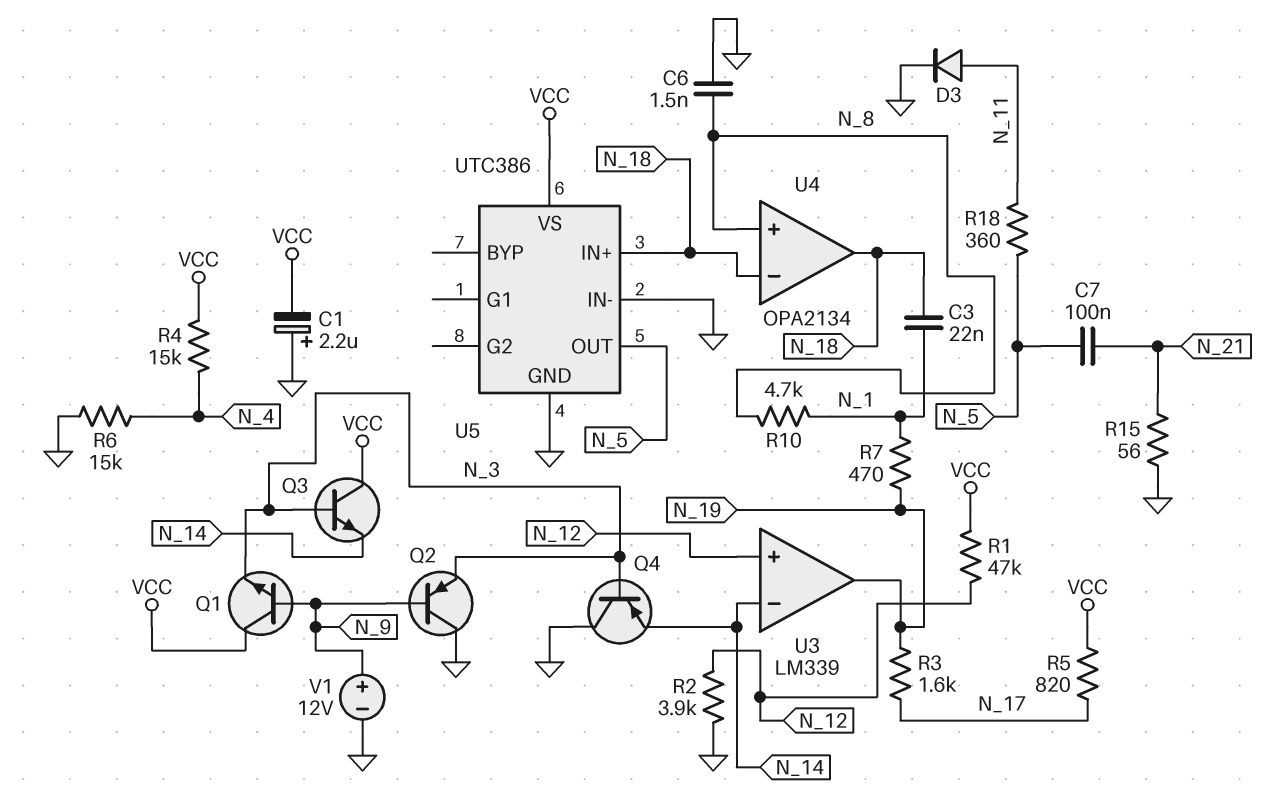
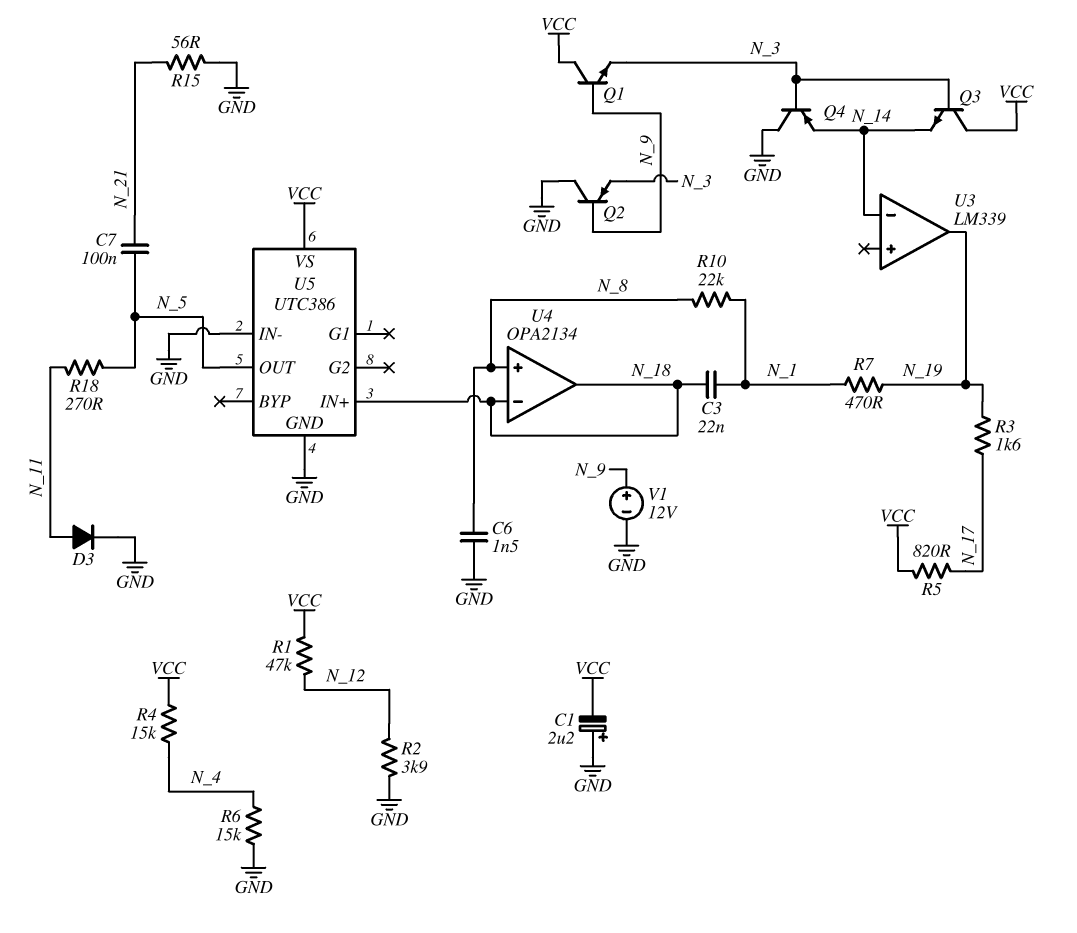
R10: 4.7k (N_1, N_8) -> 22k (N_1, N_8)
R18: 360 (N_5, N_11) -> 270 (N_5, N_11)
U3 pin in+: N_12 -> none

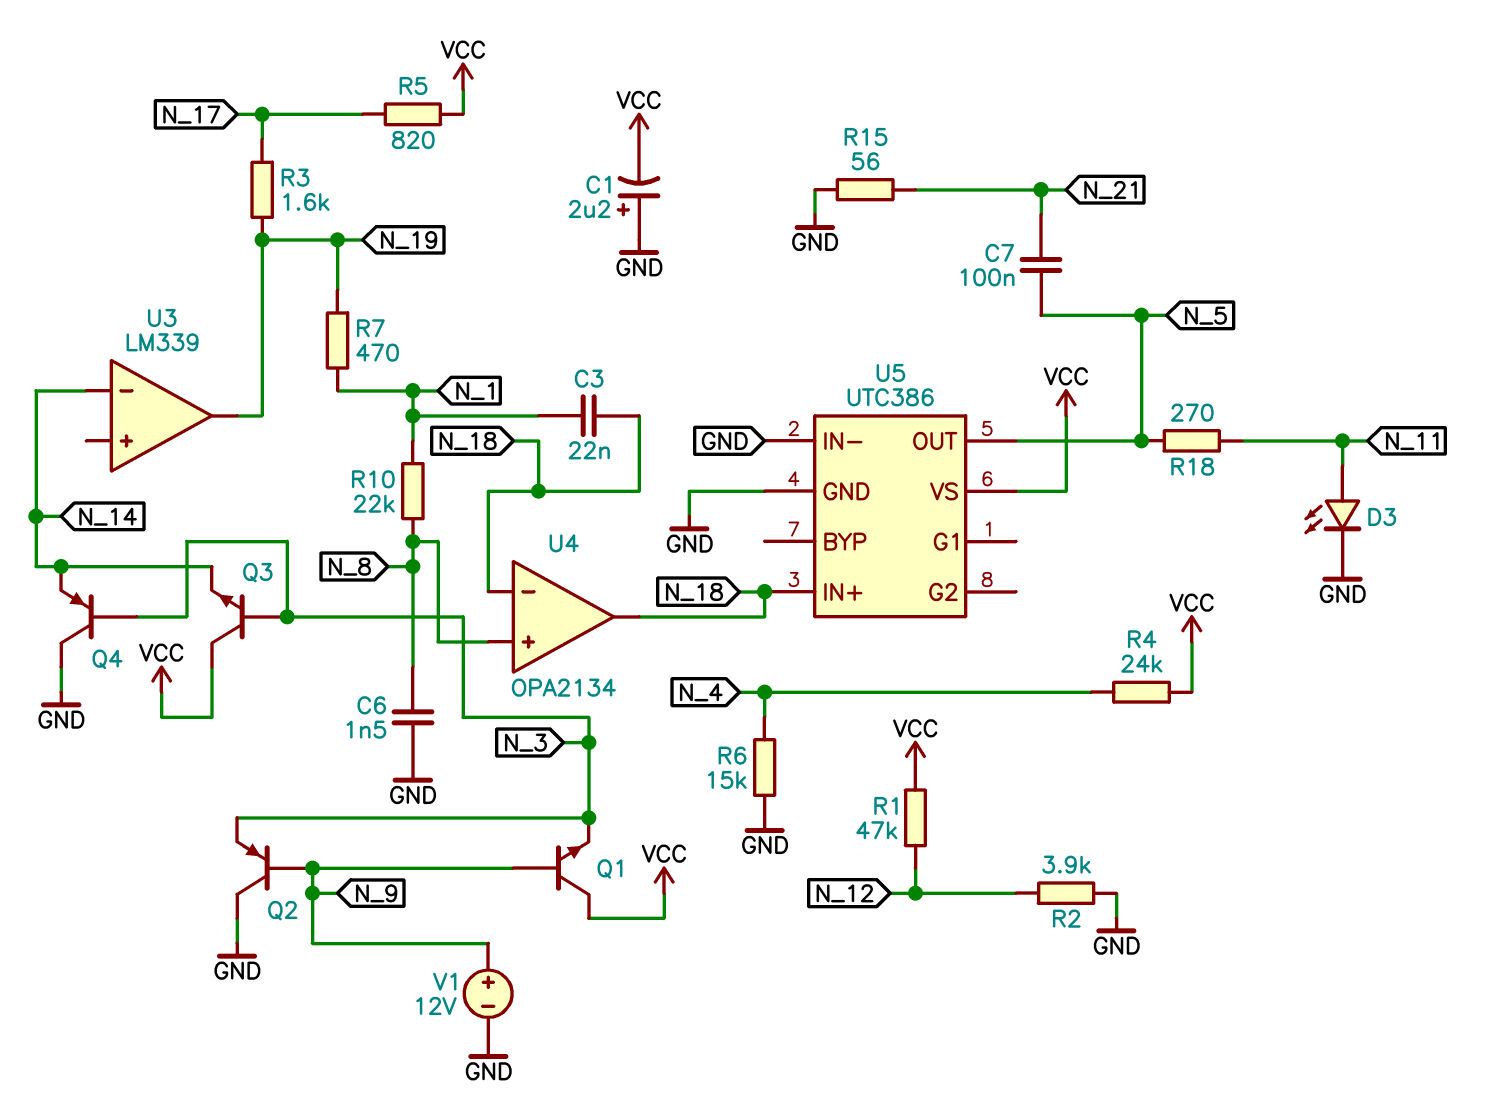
D3: diode (A N_11, K GND) -> LED (A N_11, K GND)
R4: 15k (N_4, VCC) -> 24k (N_4, VCC)

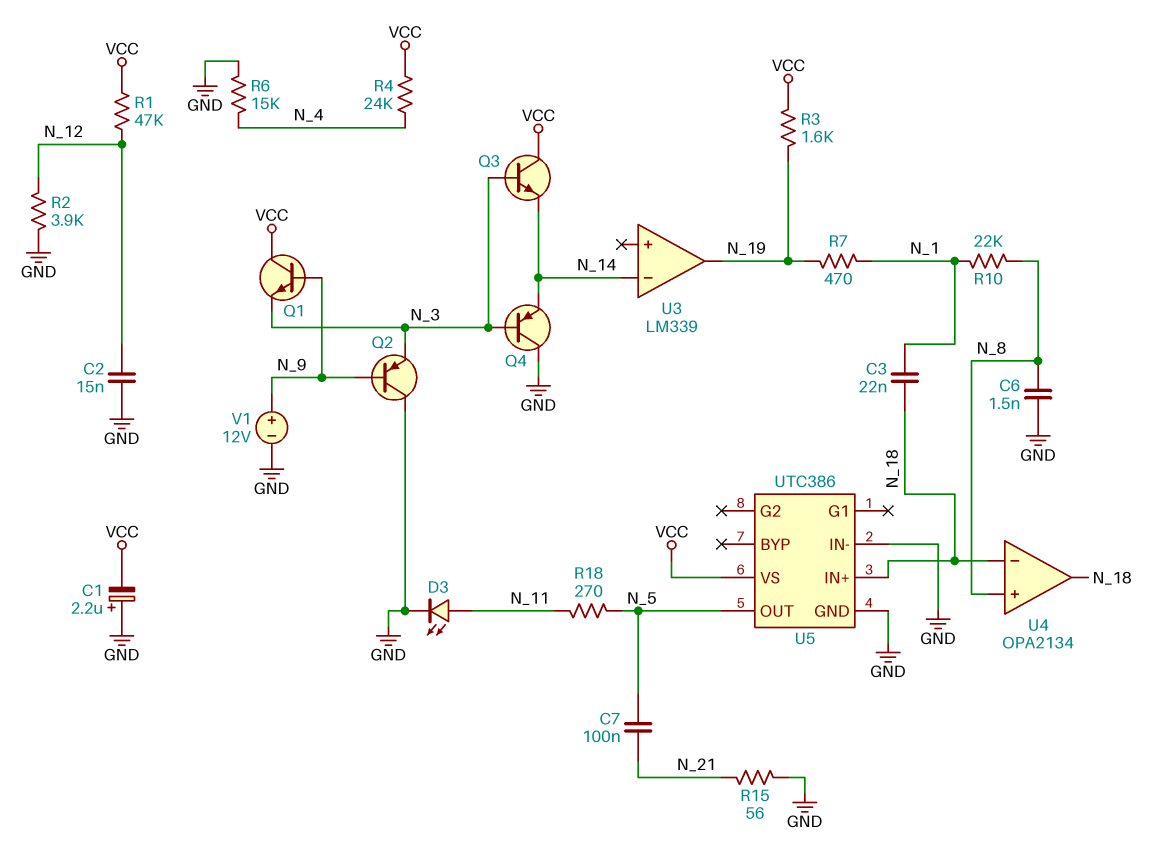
C2: none -> 15nF (GND, N_12)
R3: 1.6k (N_17, N_19) -> 1.6k (N_19, VCC)
R5: 820 (N_17, VCC) -> none

